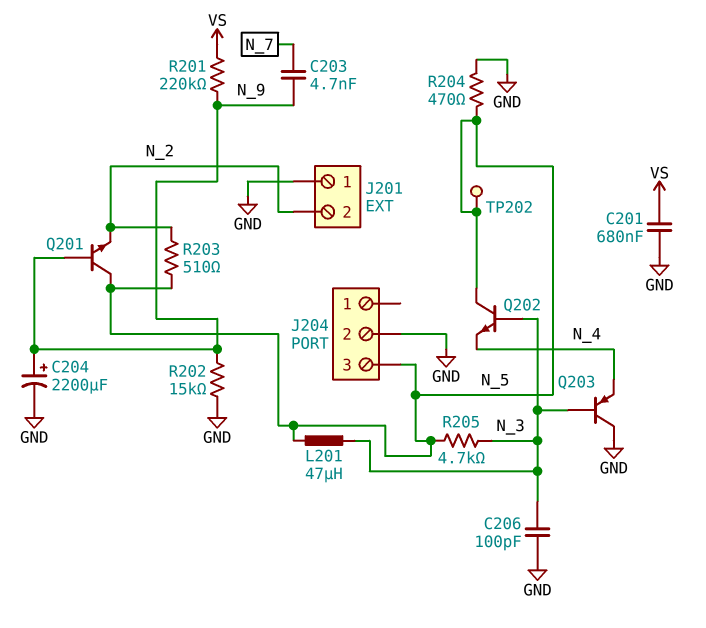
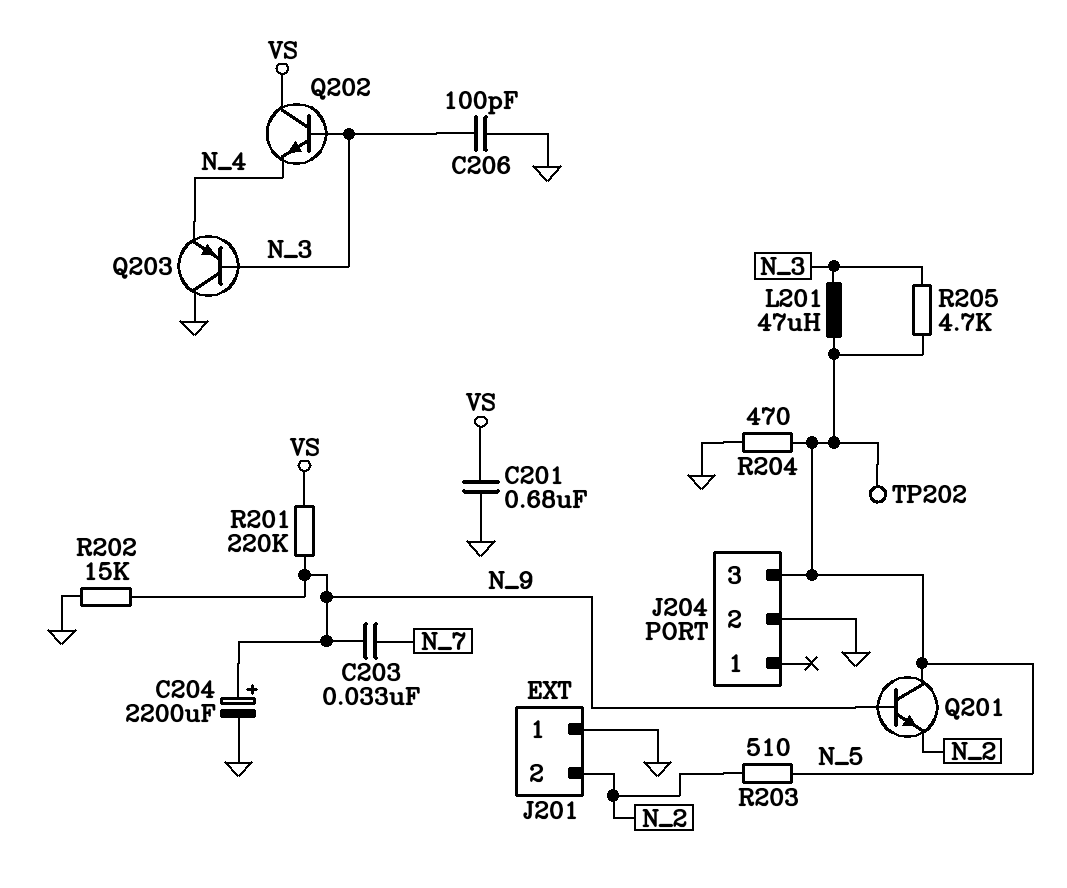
C203: 4.7nF (N_7, N_9) -> 33nF (N_7, N_9)
Q202: NPN (B N_3, C N_5, E N_4) -> NPN (B N_3, C VS, E N_4)

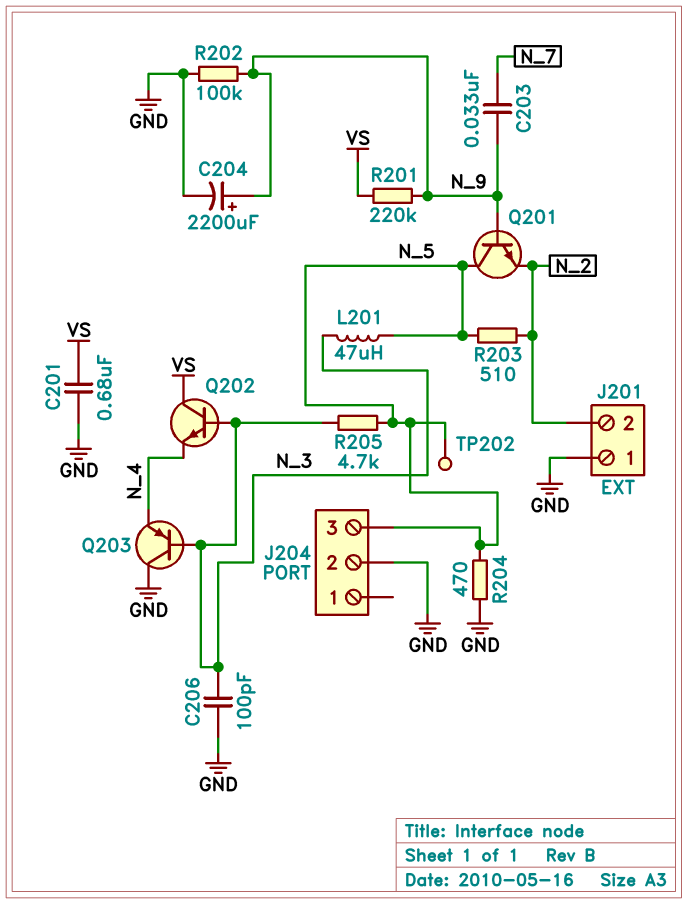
R202: 15k (GND, N_9) -> 100k (GND, N_9)

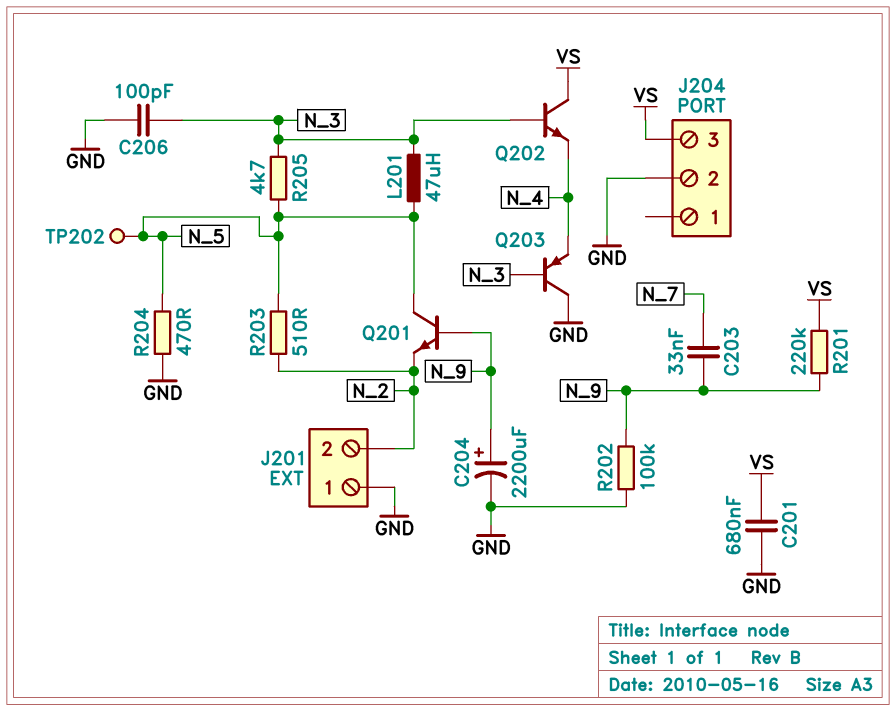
J204 pin 3: N_5 -> VS

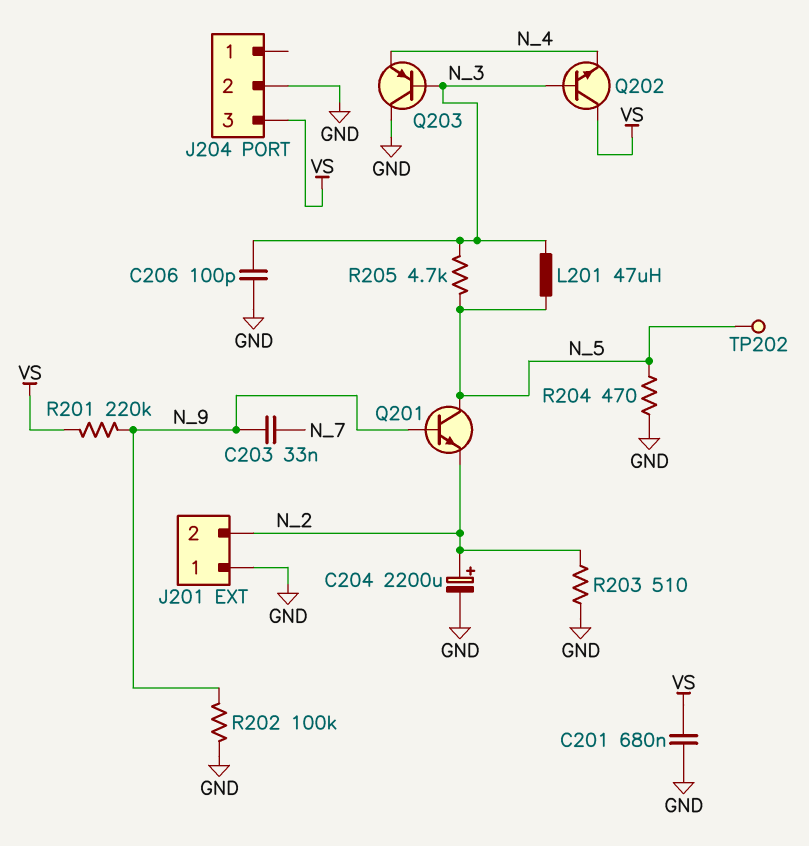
C204: 2200uF (plus N_9, minus GND) -> 2200uF (plus N_2, minus GND)
R203: 510 (N_2, N_5) -> 510 (GND, N_2)

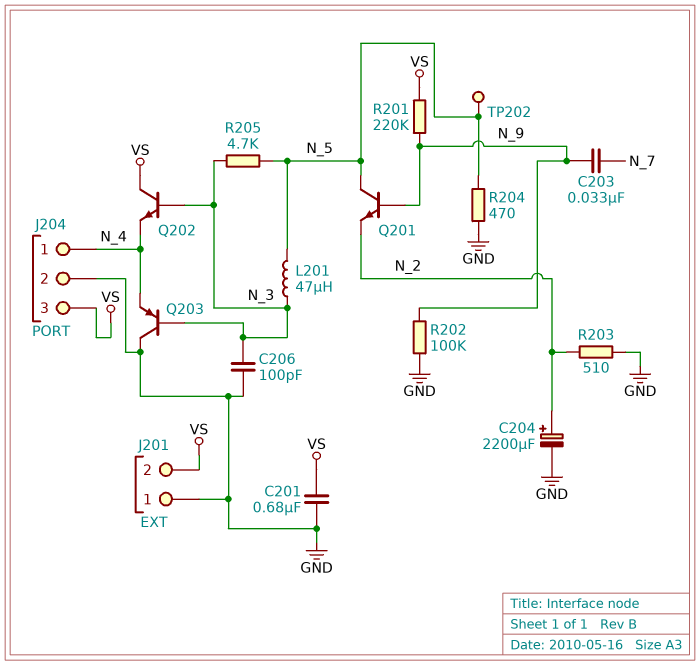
J201 pin 2: N_2 -> VS
J204 pin 1: none -> N_4

